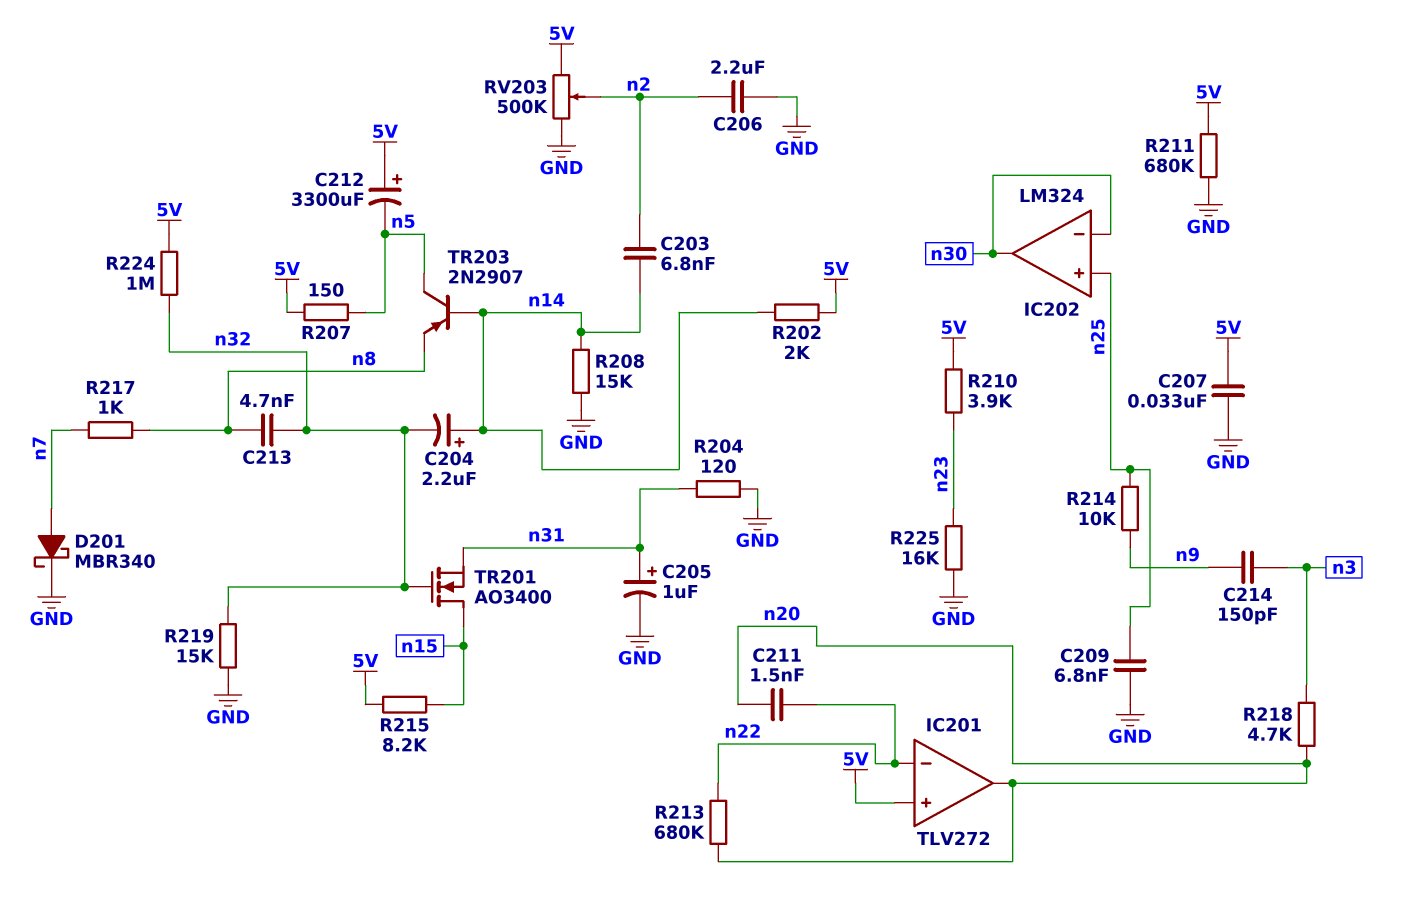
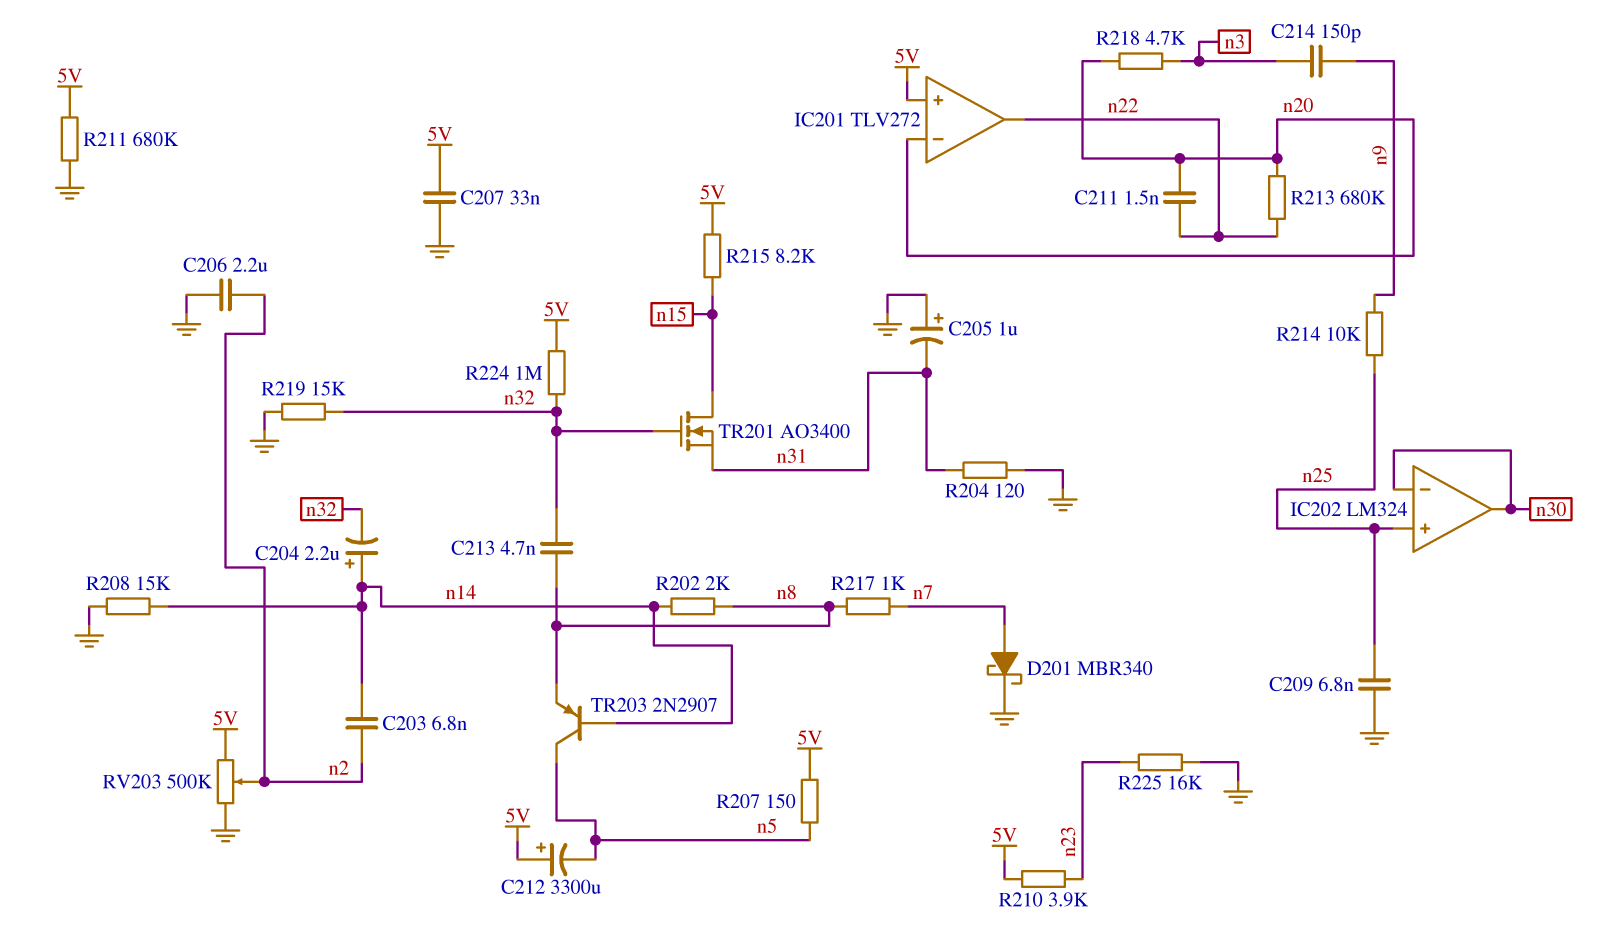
C205: 1uF (plus n31, minus GND) -> 1uF (plus GND, minus n31)
IC201 pin in-: n22 -> n20
IC201 pin out: n20 -> n22
R202: 2k (5V, n14) -> 2k (n8, n14)

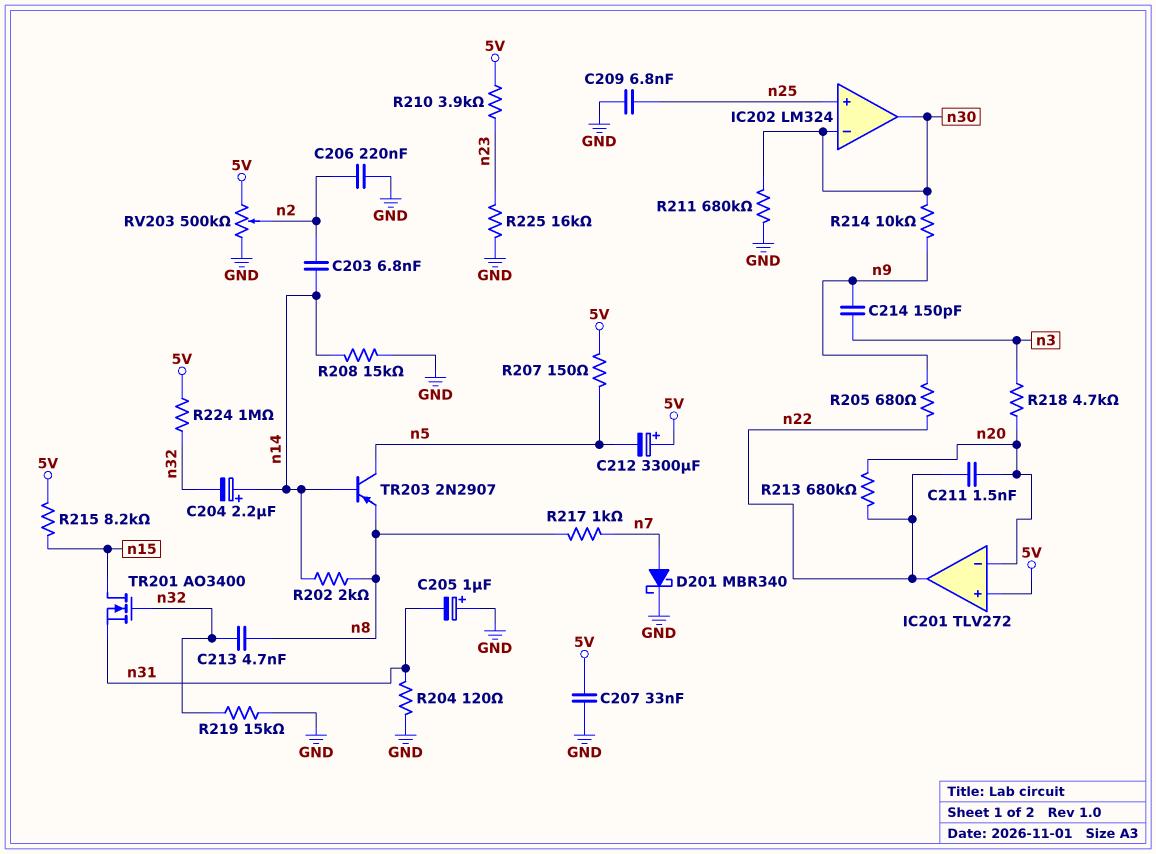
C206: 2.2uF (GND, n2) -> 220nF (GND, n2)
R205: none -> 680 (n9, n22)
R211: 680k (5V, GND) -> 680k (GND, n30)
R214: 10k (n9, n25) -> 10k (n9, n30)

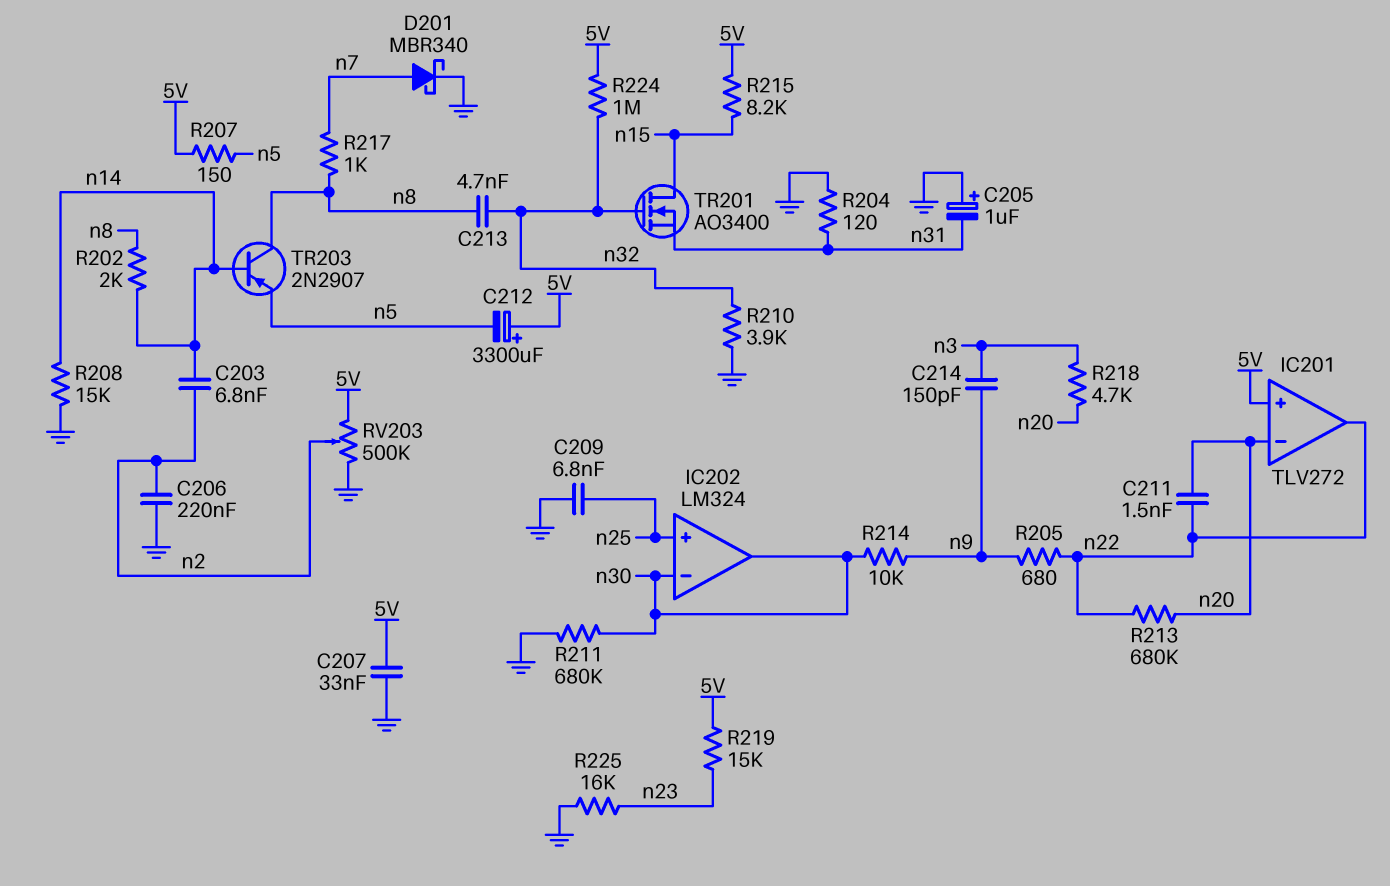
C204: 2.2uF (plus n14, minus n32) -> none
R210: 3.9k (5V, n23) -> 3.9k (GND, n32)
R219: 15k (GND, n32) -> 15k (5V, n23)
TR203: PNP 2N2907 (B n14, C n5, E n8) -> PNP 2N2907 (B n14, C n8, E n5)

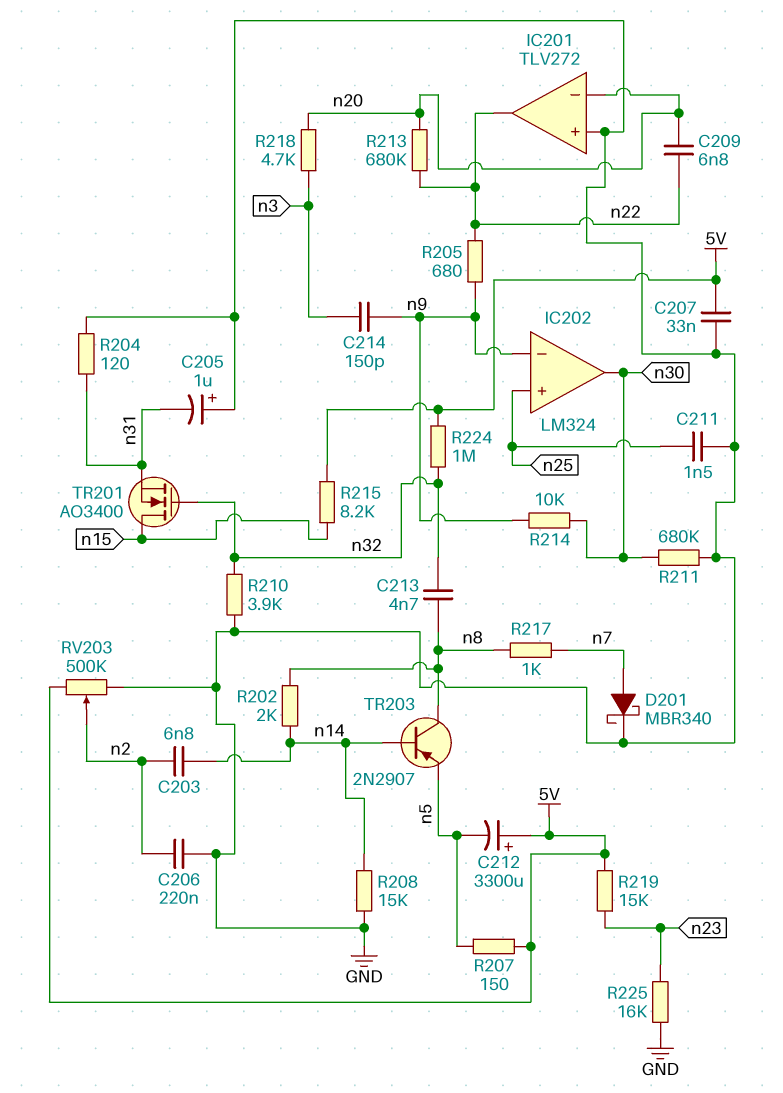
C209: 6.8nF (GND, n25) -> 6.8nF (n20, n22)
C211: 1.5nF (n20, n22) -> 1.5nF (GND, n25)
IC201 pin in+: 5V -> GND
IC202 pin in-: n30 -> n9

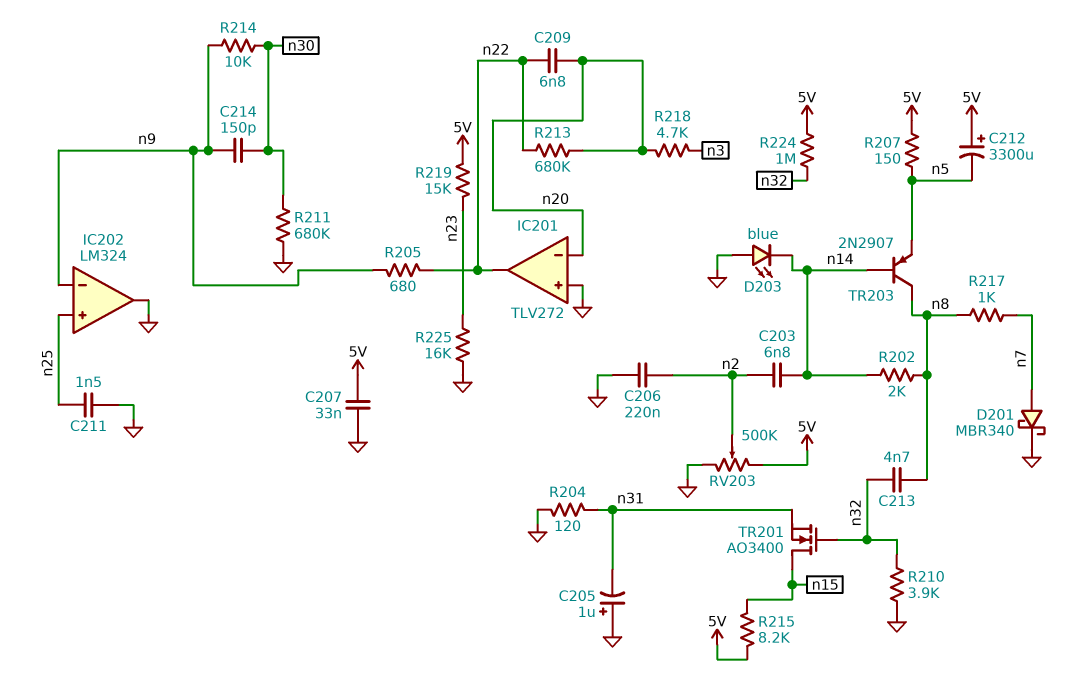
C214: 150pF (n3, n9) -> 150pF (n9, n30)
D203: none -> LED blue (A GND, K n14)
IC202 pin out: n30 -> GND
R208: 15k (GND, n14) -> none

